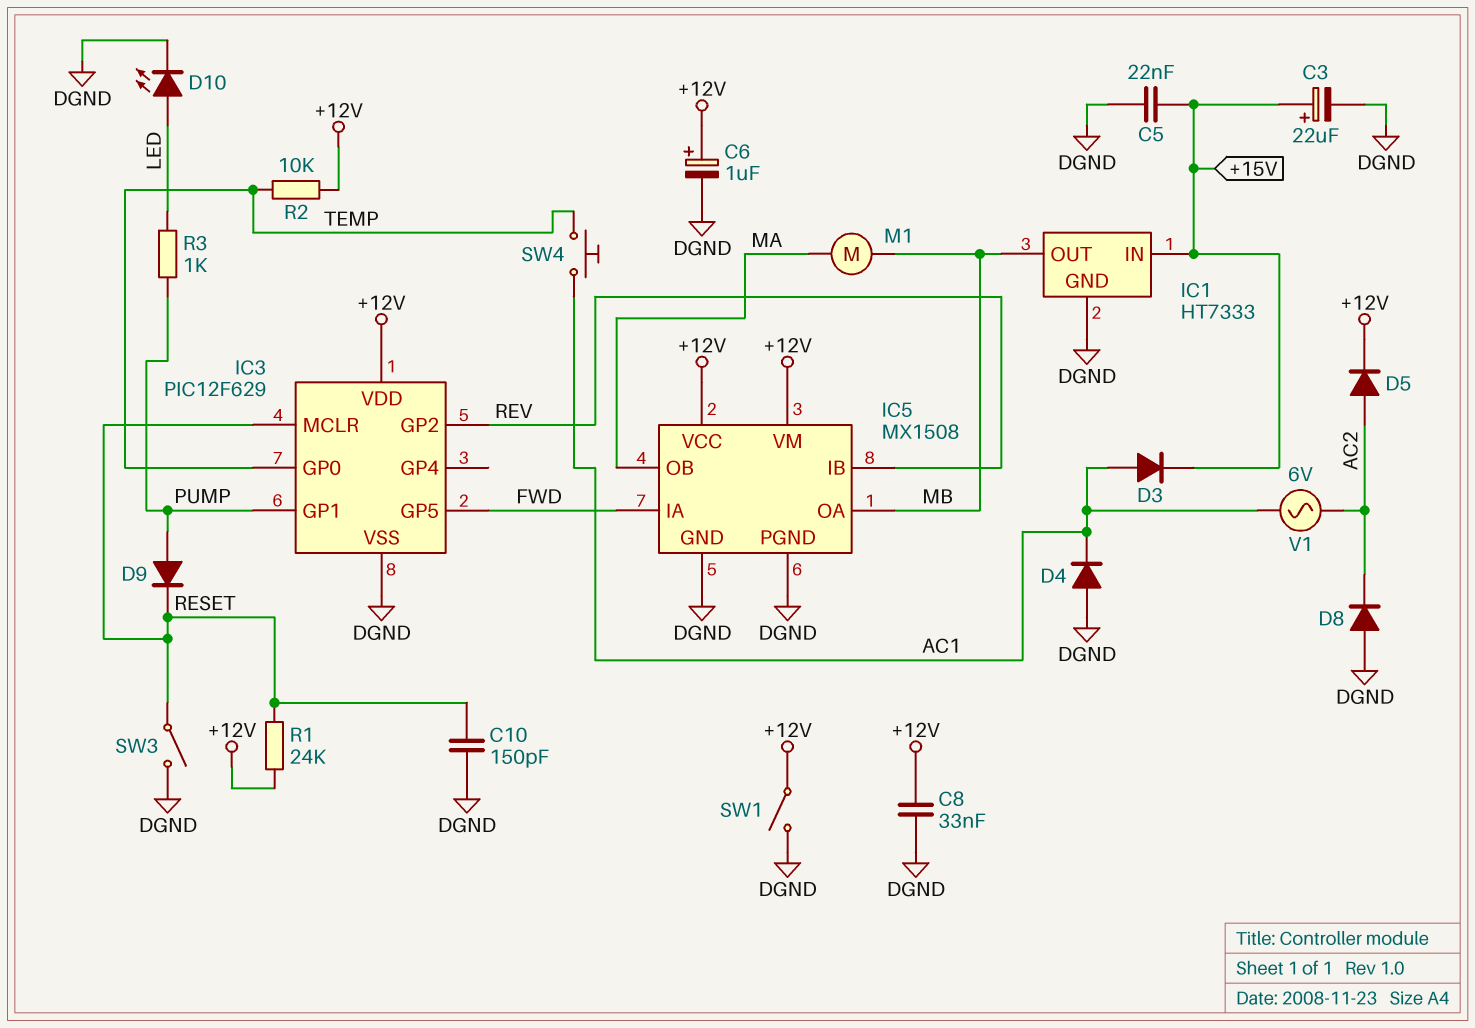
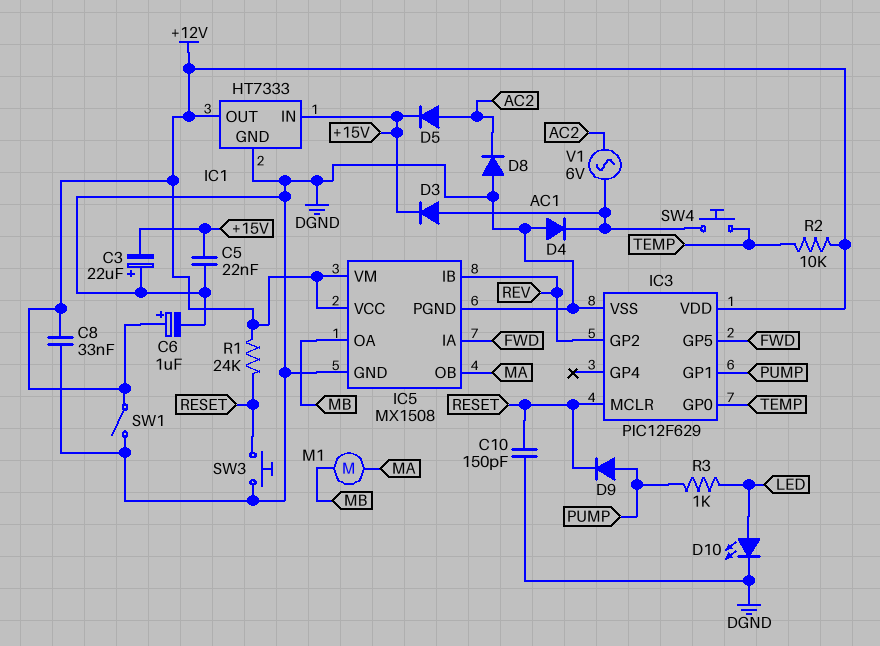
C3: 22uF (plus +15V, minus DGND) -> 22uF (plus DGND, minus +15V)
D5: diode (A AC2, K +12V) -> diode (A AC2, K +15V)
IC1 pin OUT: MB -> +12V
SW3: switch (DGND, RESET) -> button (DGND, RESET)

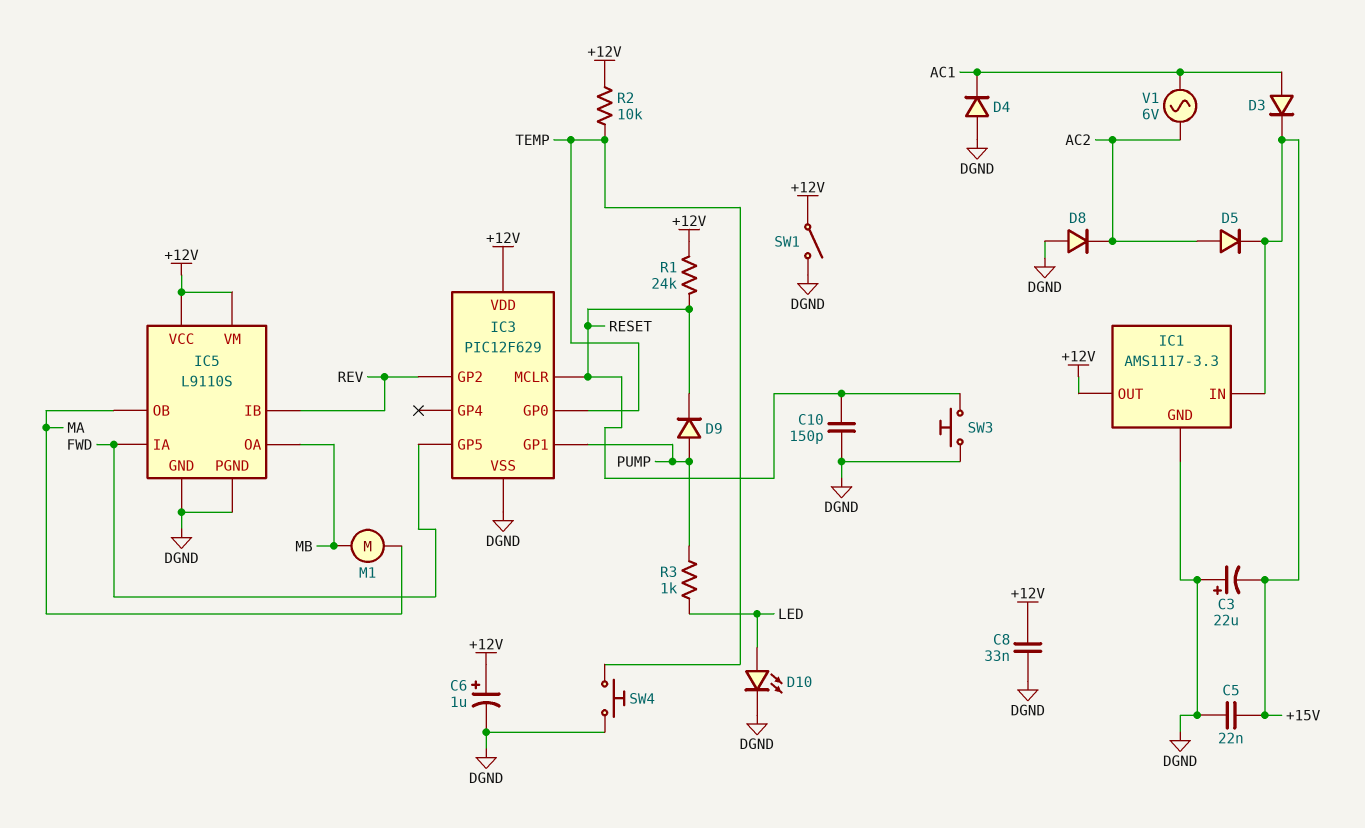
IC1: HT7333 -> AMS1117-3.3
IC5: MX1508 -> L9110S
SW4: button (AC1, TEMP) -> button (DGND, TEMP)

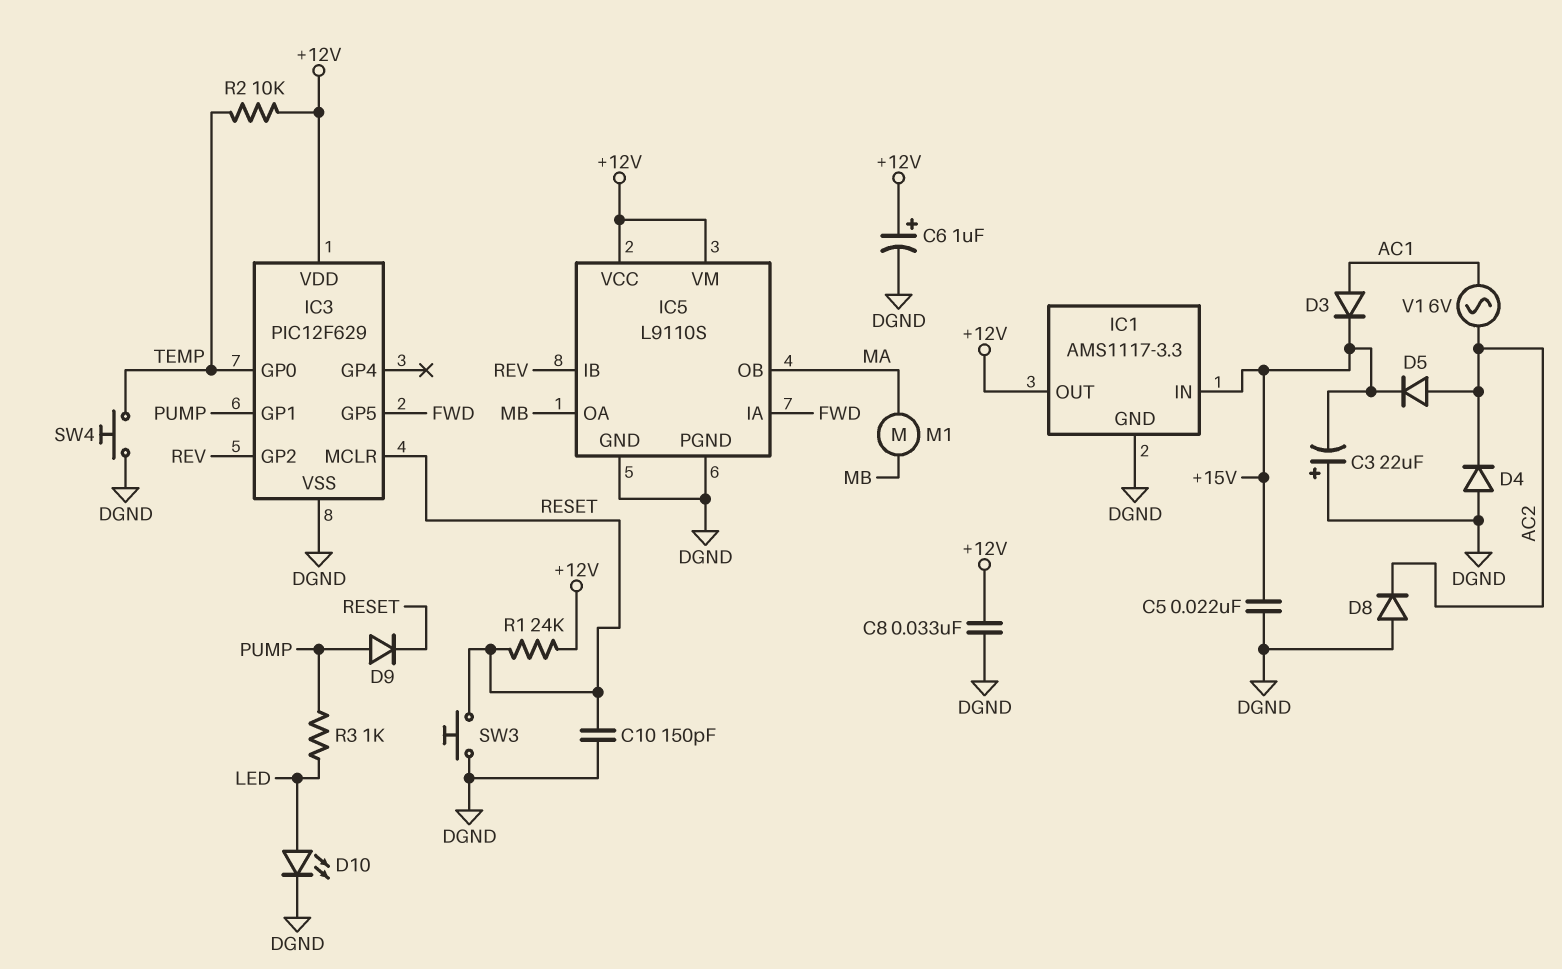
D4: diode (A DGND, K AC1) -> diode (A DGND, K AC2)
SW1: switch (+12V, DGND) -> none

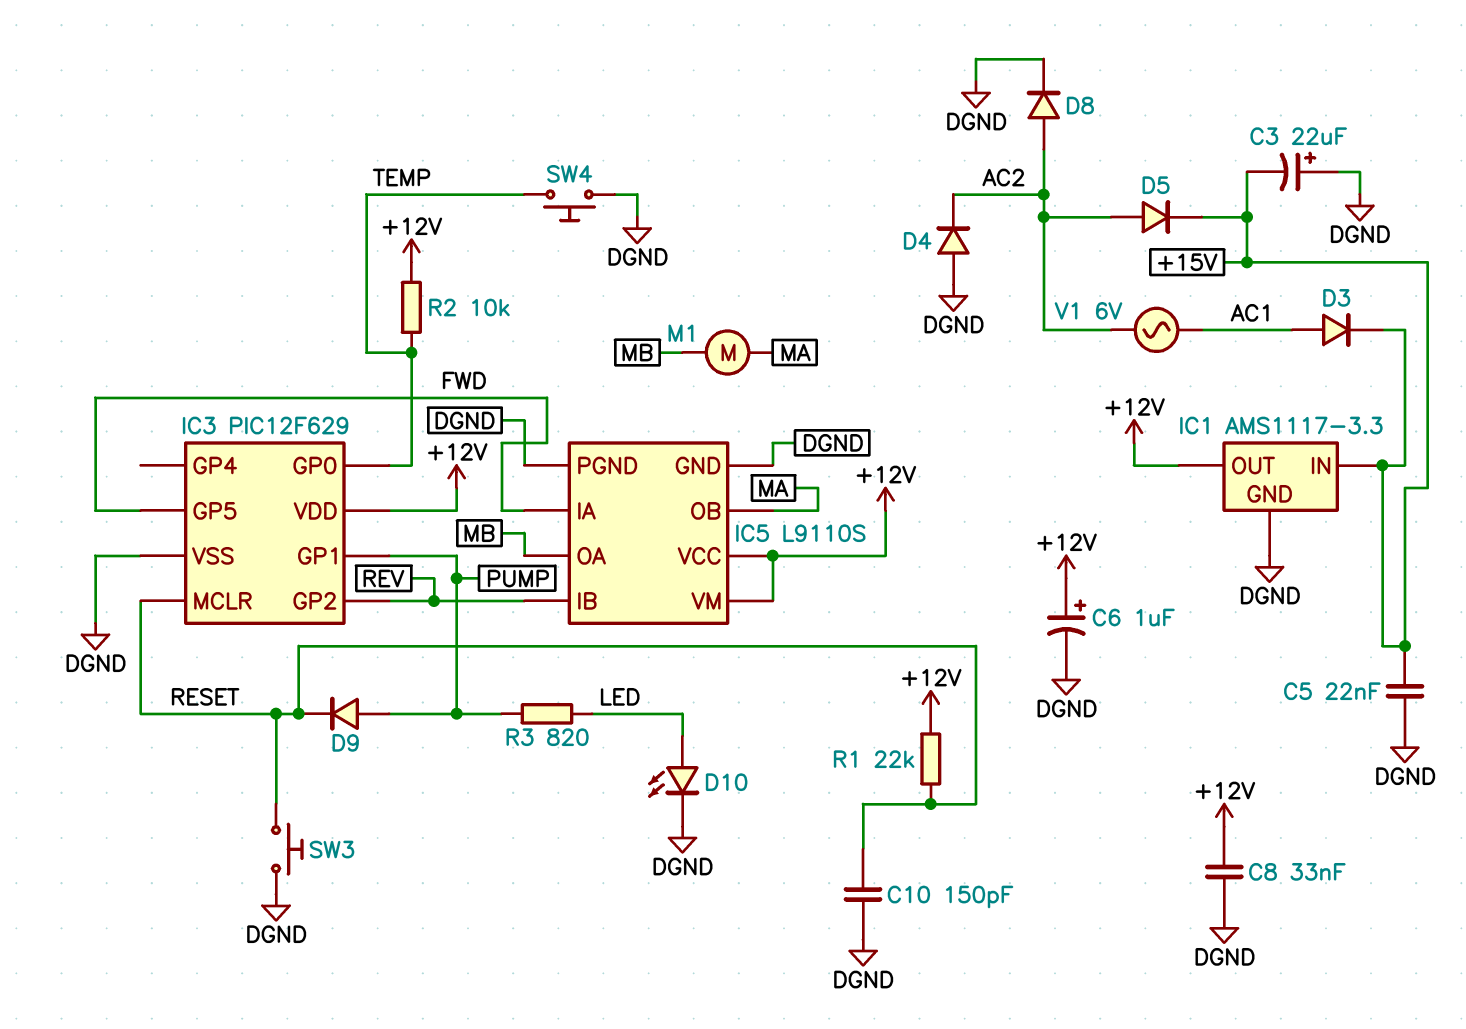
D8: diode (A DGND, K AC2) -> diode (A AC2, K DGND)
R1: 24k (+12V, RESET) -> 22k (+12V, RESET)
R3: 1k (LED, PUMP) -> 820 (LED, PUMP)

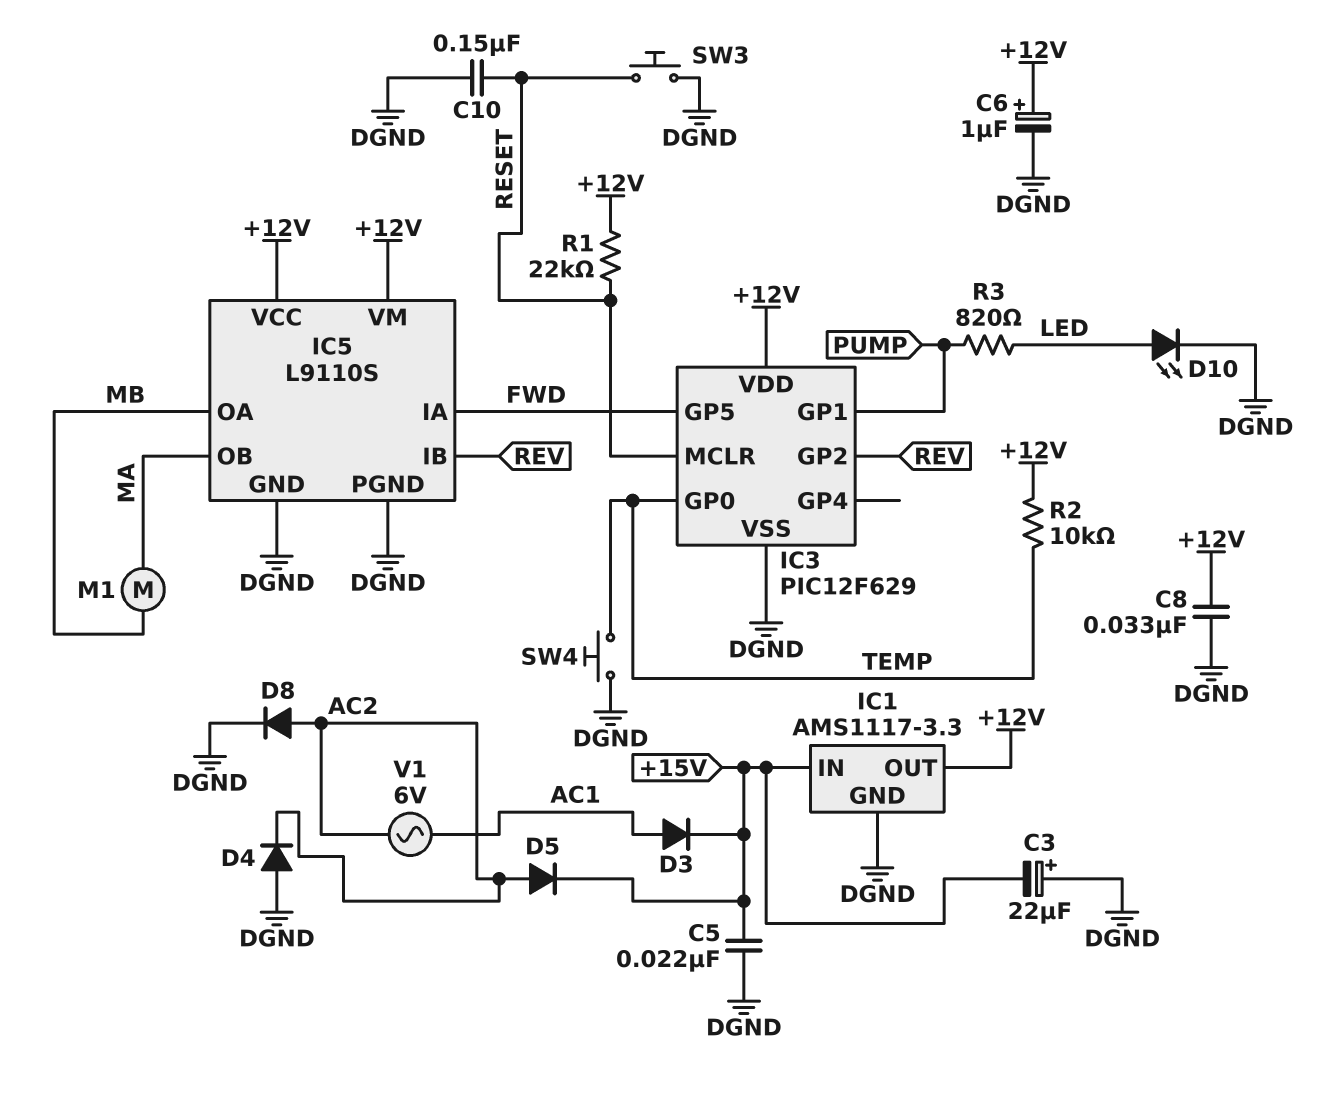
C10: 150pF (DGND, RESET) -> 150nF (DGND, RESET)
D9: diode (A PUMP, K RESET) -> none

